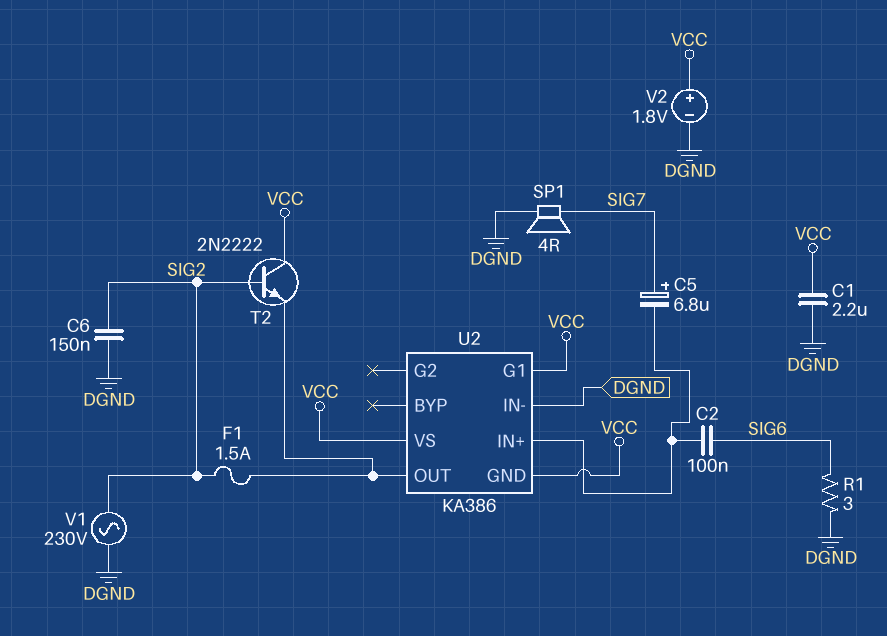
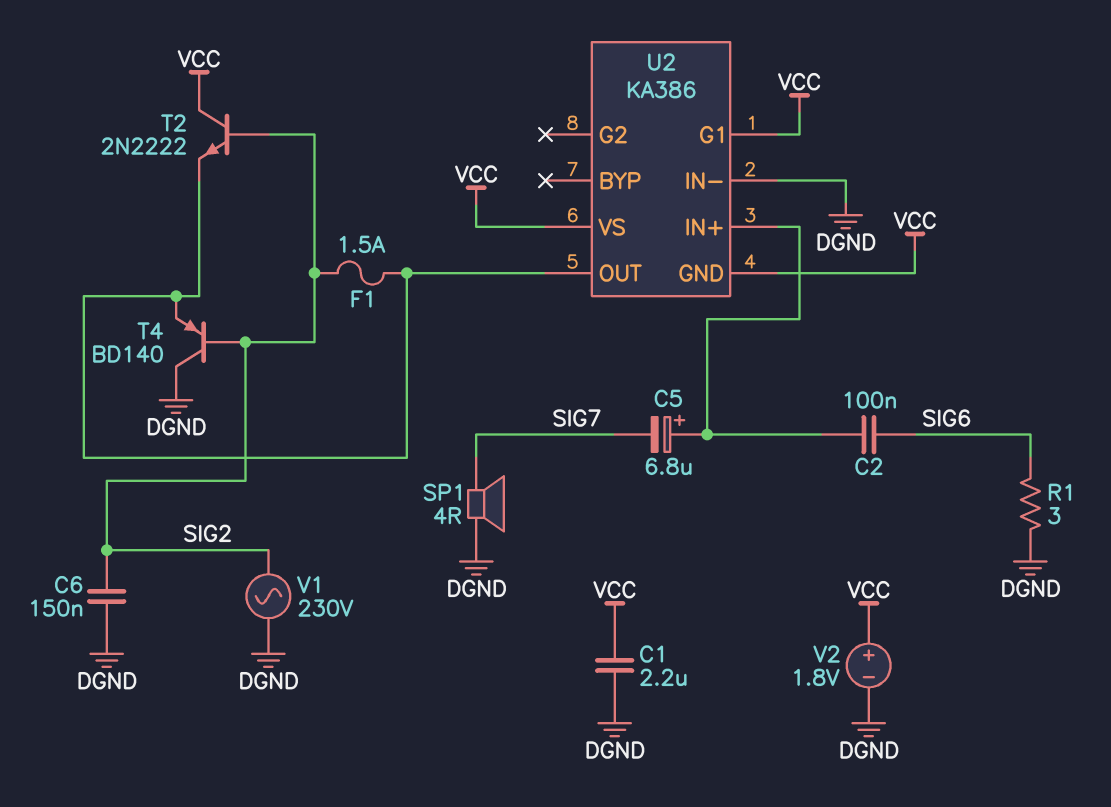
C5: 6.8uF (plus SIG7, minus U2/IN+) -> 6.8uF (plus U2/IN+, minus SIG7)
T4: none -> PNP BD140 (B SIG2, C DGND, E U2/OUT)

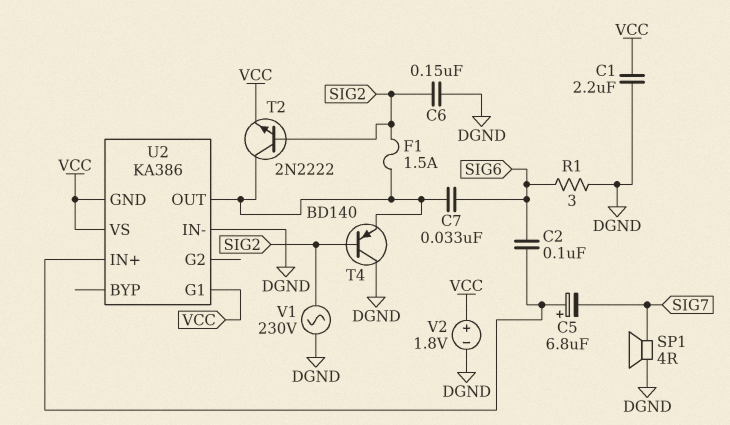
C7: none -> 33nF (SIG6, U2/OUT)
T2: NPN 2N2222 (B SIG2, C VCC, E U2/OUT) -> NPN 2N2222 (B SIG2, C U2/OUT, E VCC)

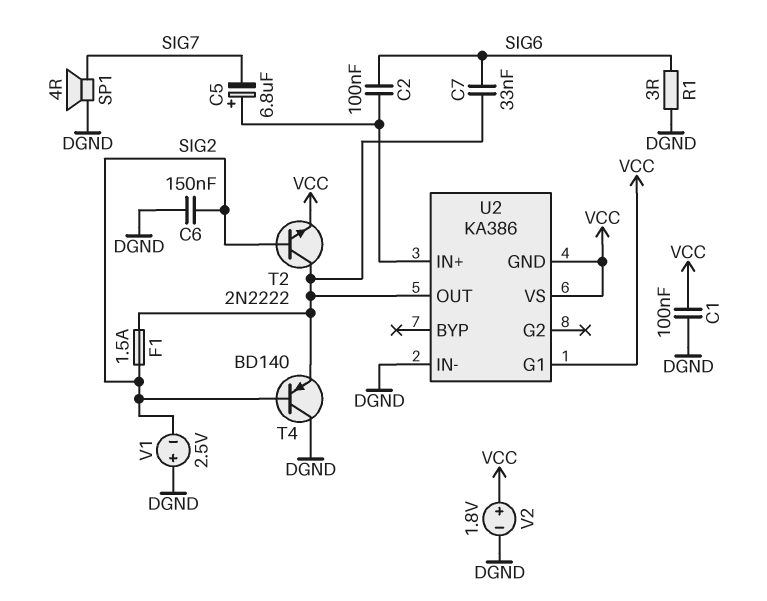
C1: 2.2uF (DGND, VCC) -> 100nF (DGND, VCC)
V1: AC 230V (DGND, SIG2) -> 2.5V (plus DGND, minus SIG2)

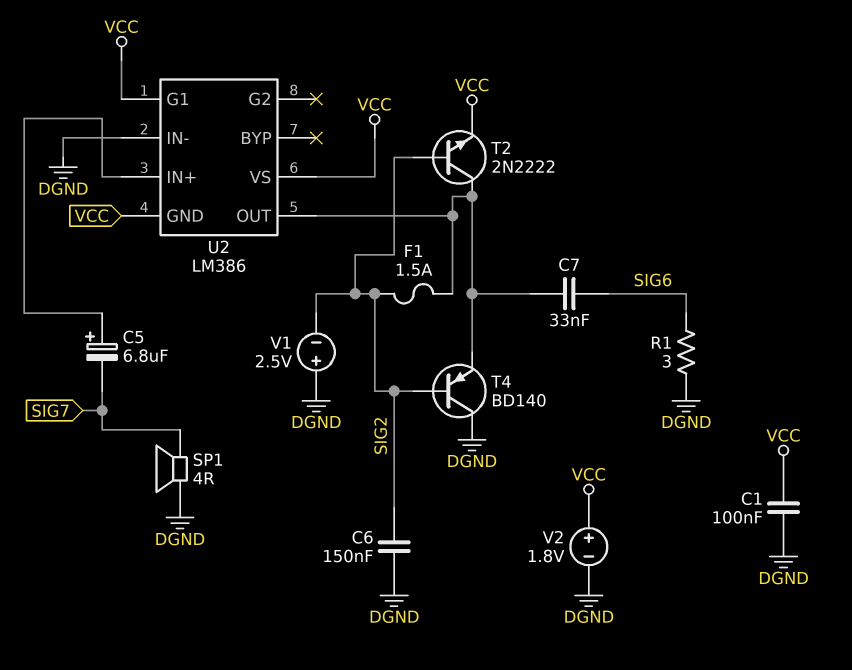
C2: 100nF (SIG6, U2/IN+) -> none
U2: KA386 -> LM386

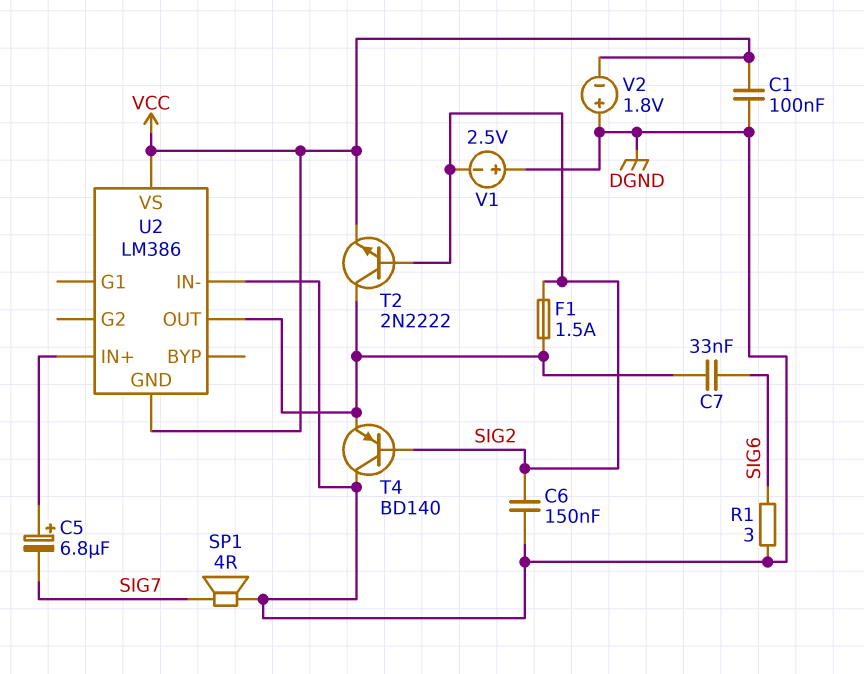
U2 pin G1: VCC -> none
V2: 1.8V (plus VCC, minus DGND) -> 1.8V (plus DGND, minus VCC)

